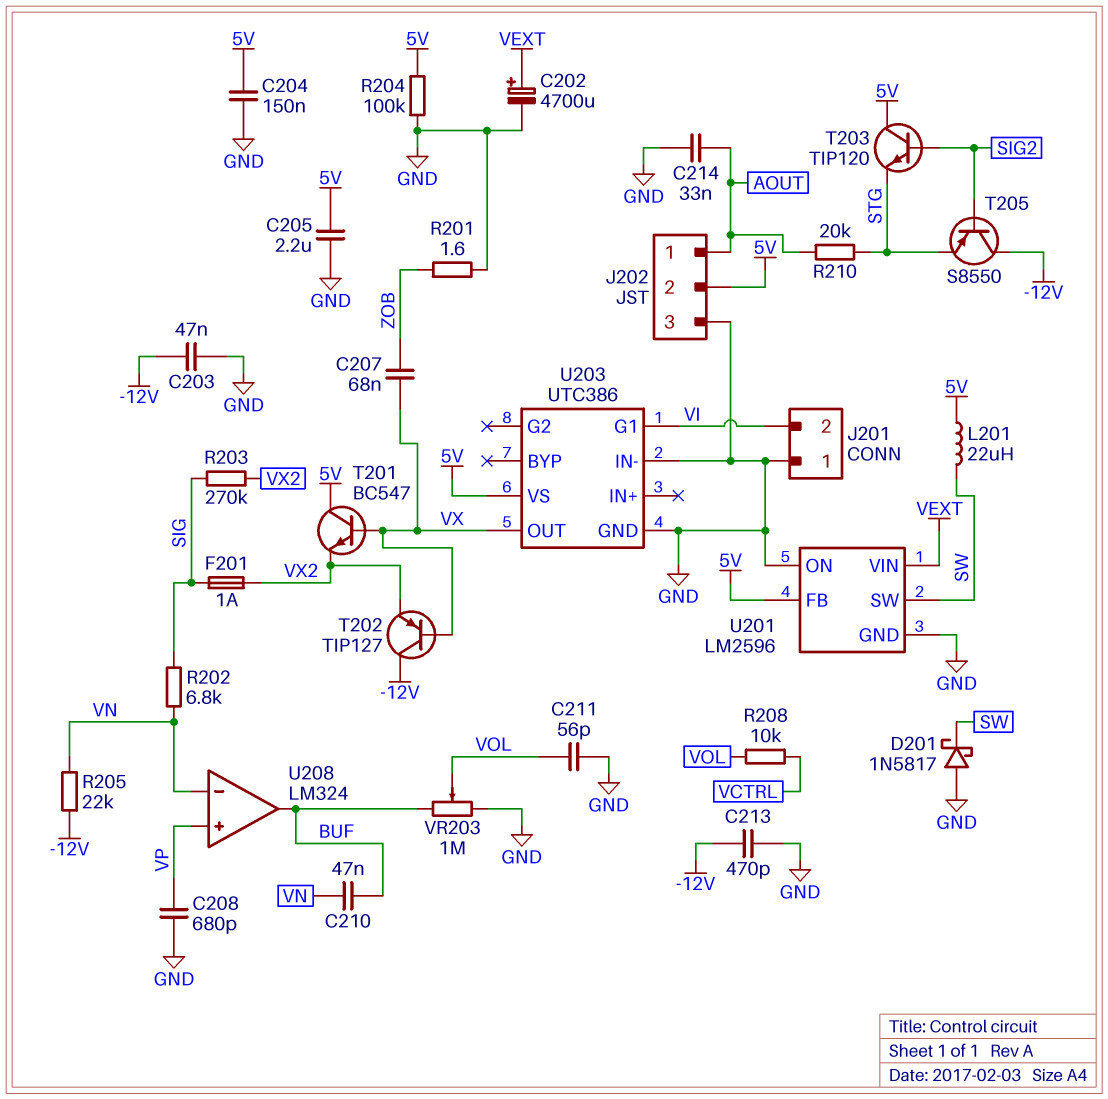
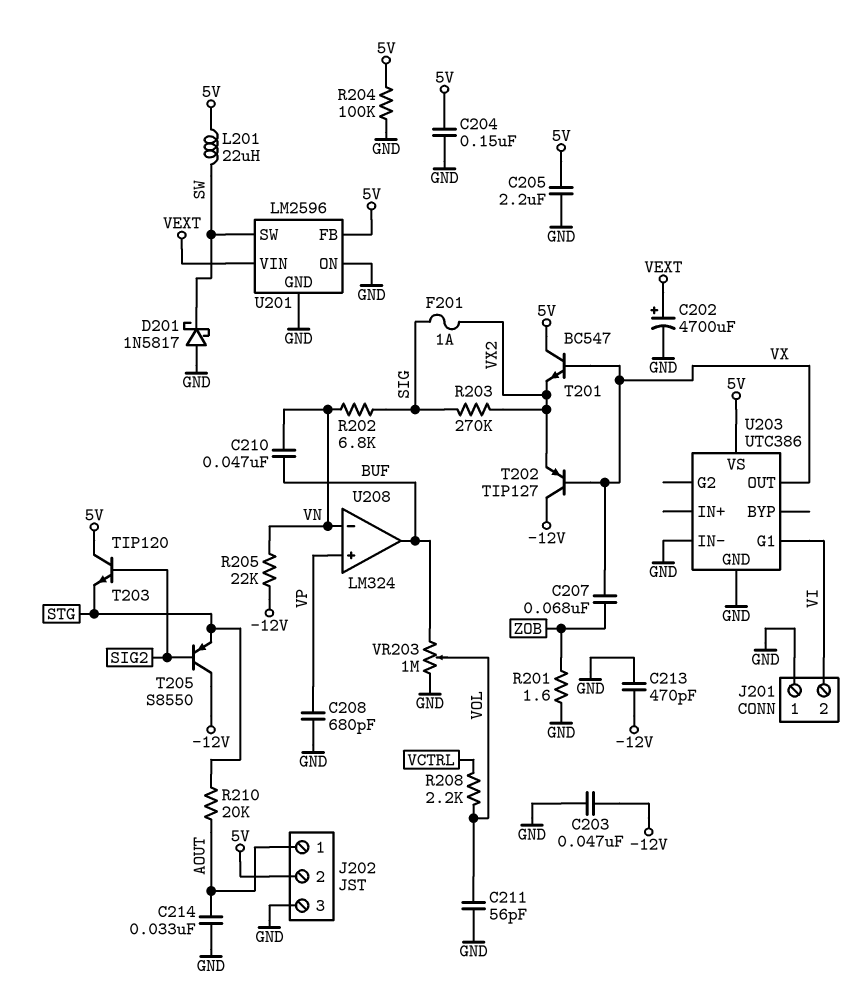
R208: 10k (VCTRL, VOL) -> 2.2k (VCTRL, VOL)

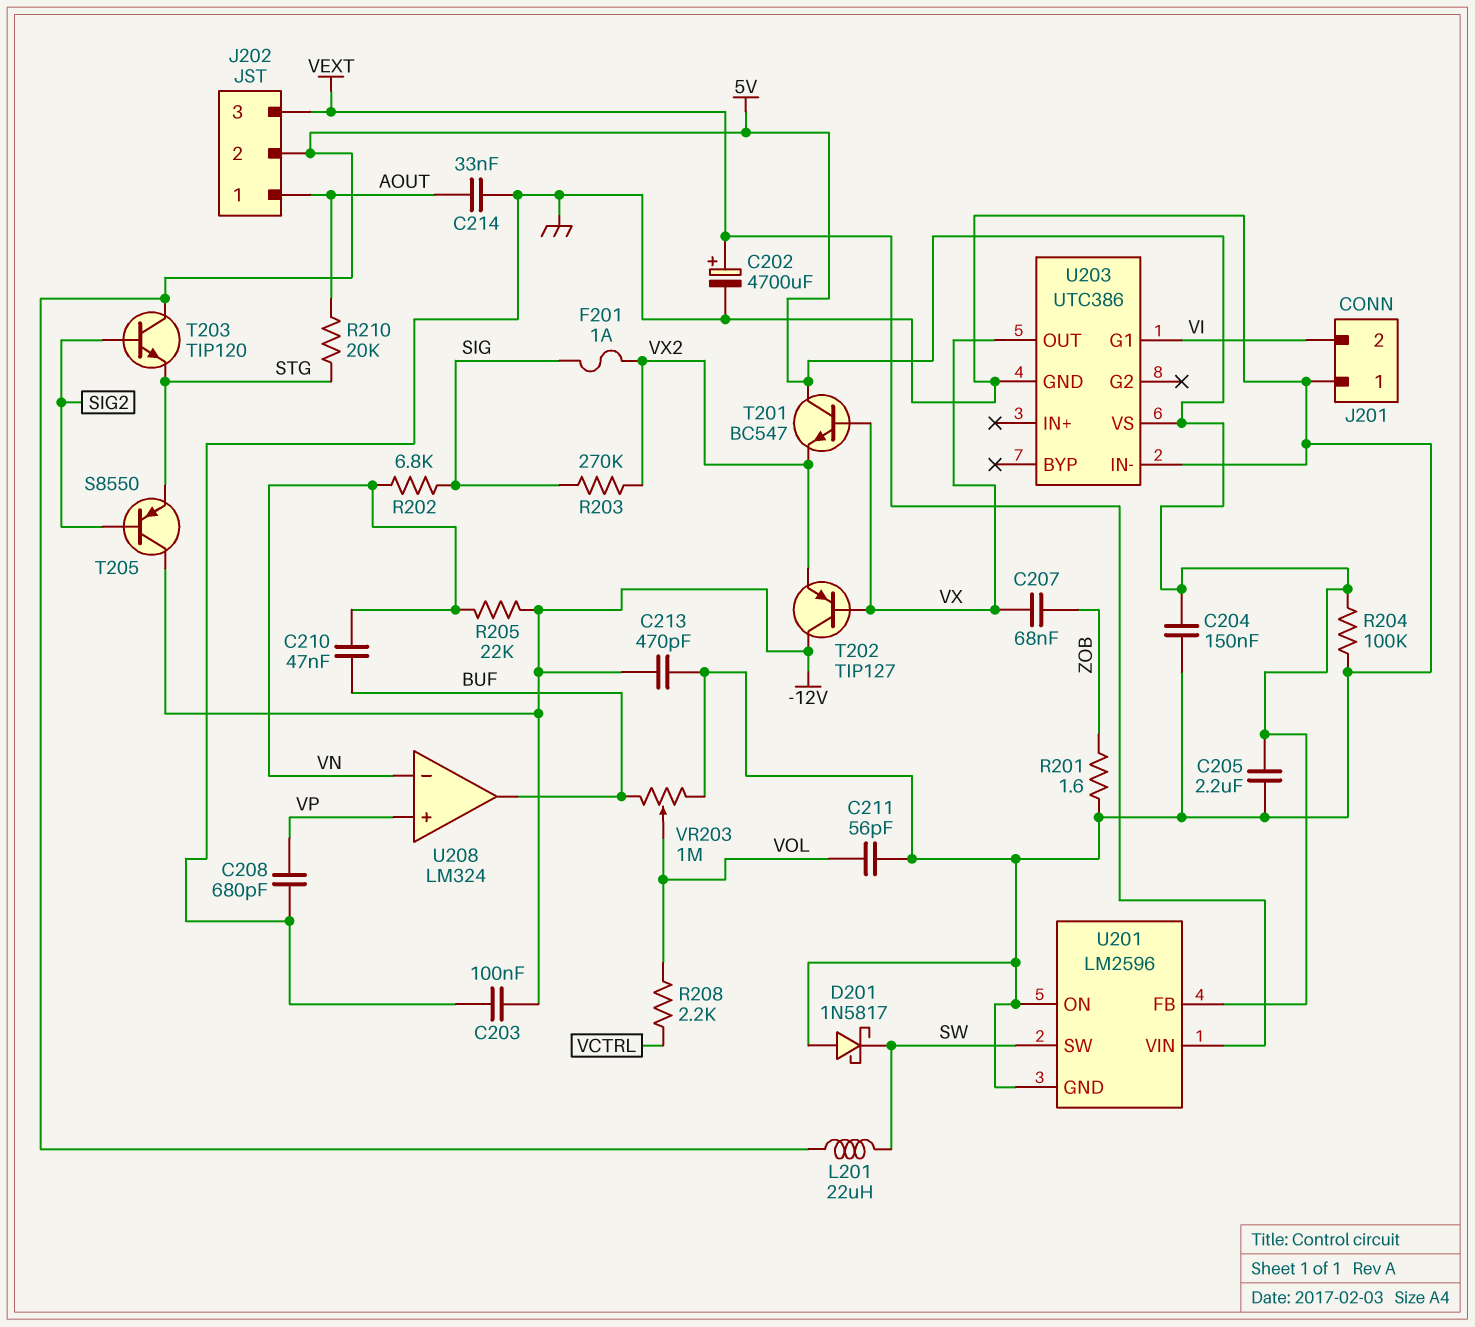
C203: 47nF (-12V, GND) -> 100nF (-12V, GND)
J202 pin 3: GND -> VEXT

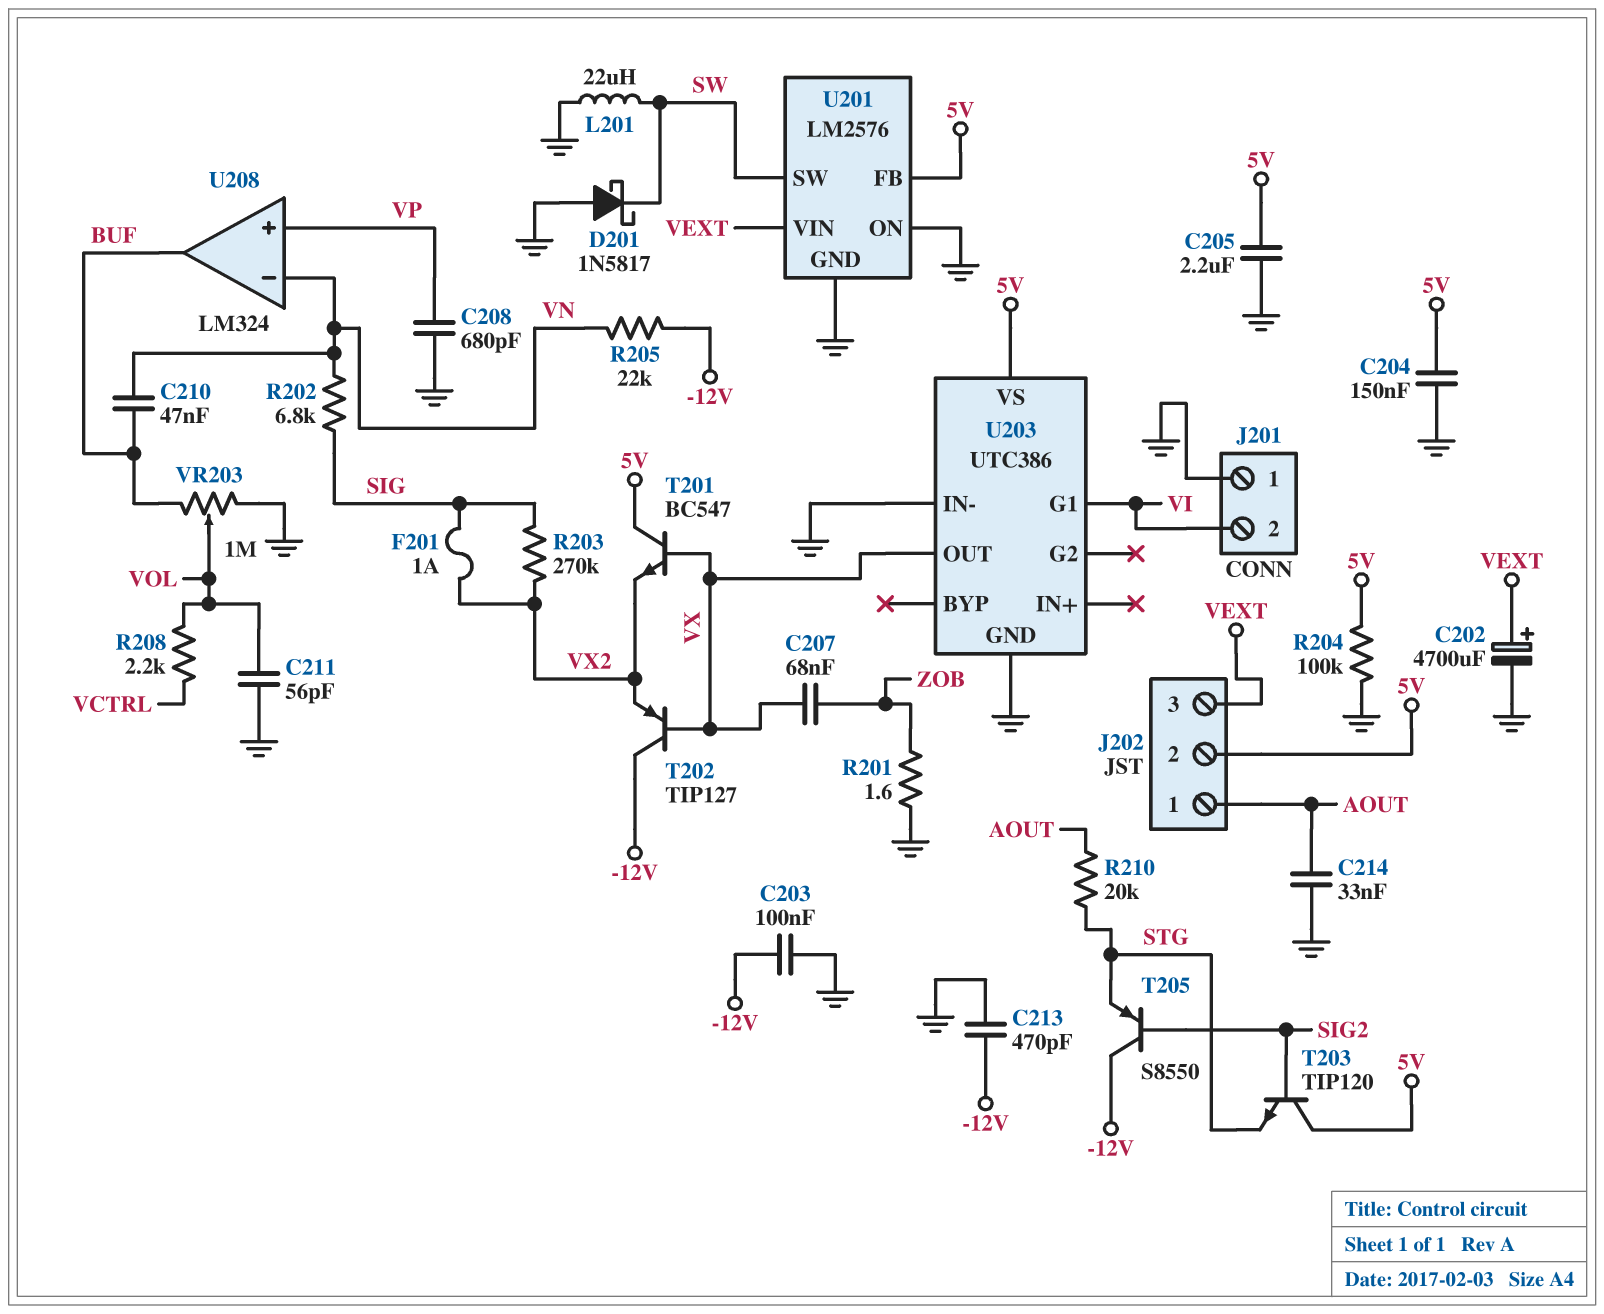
L201: 22uH (5V, SW) -> 22uH (GND, SW)
U201: LM2596 -> LM2576

